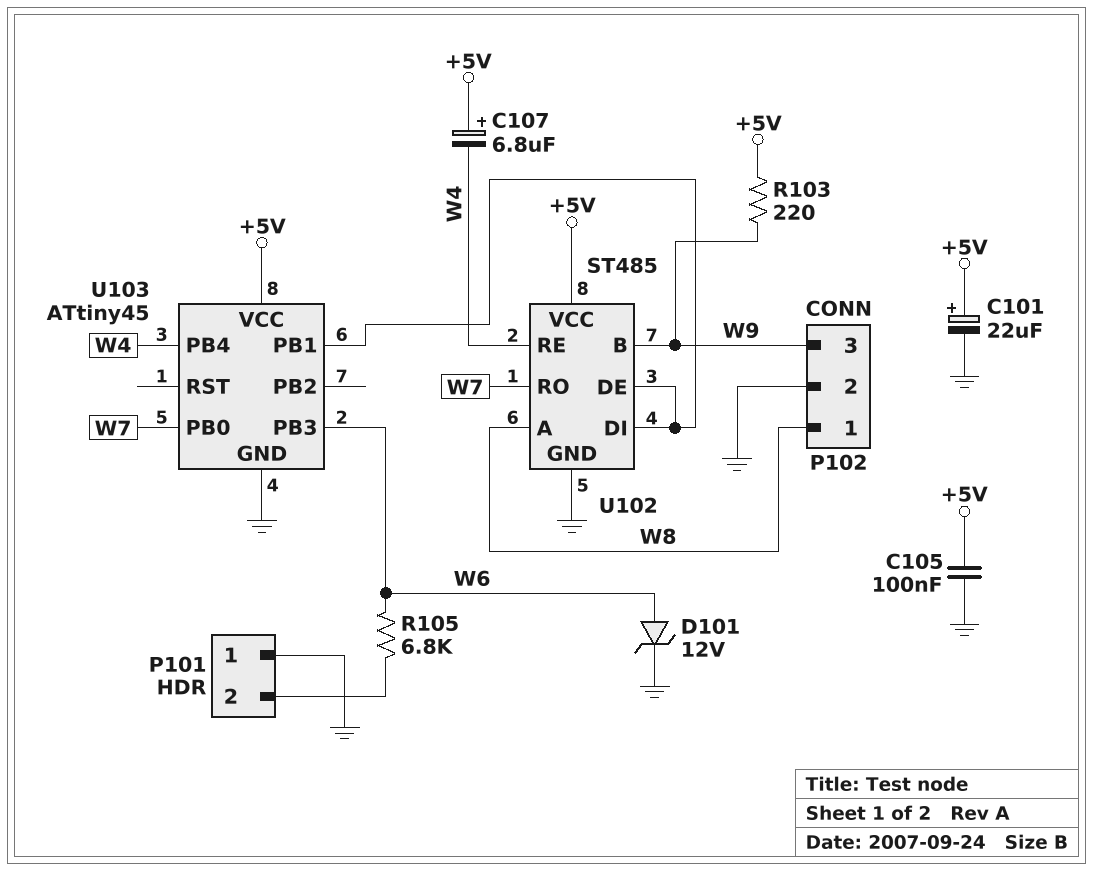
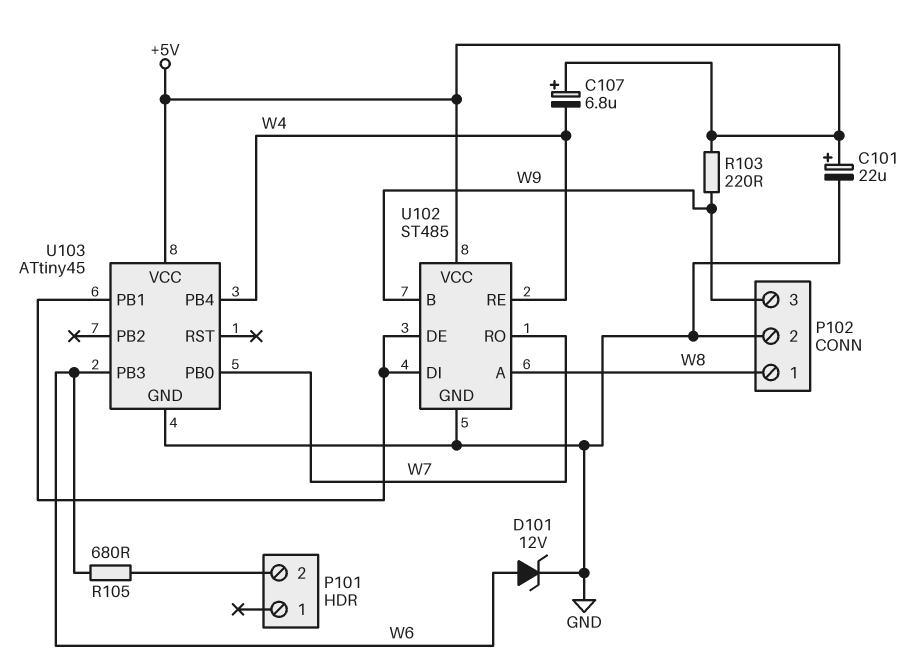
C105: 100nF (+5V, GND) -> none
P101 pin 1: GND -> none
R105: 6.8k (P101/2, W6) -> 680 (P101/2, W6)

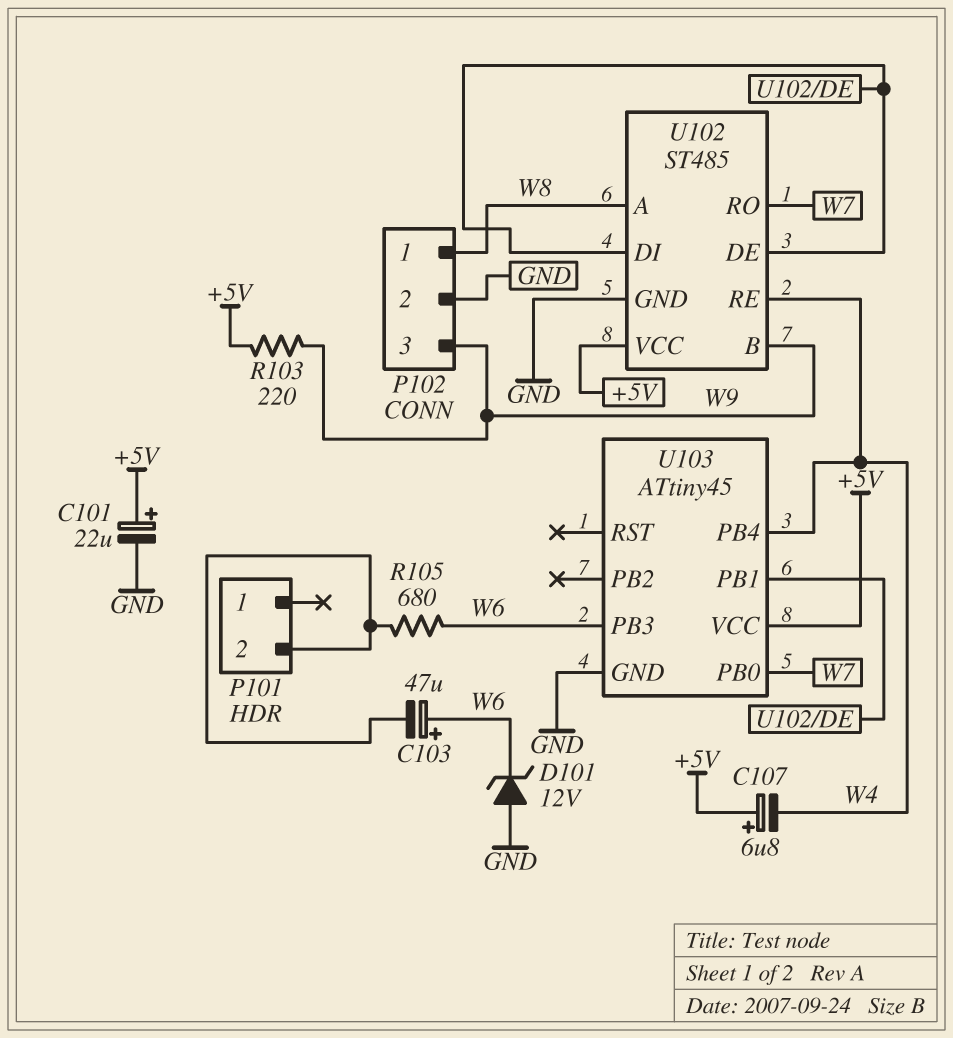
C103: none -> 47uF (plus W6, minus P101/2)
D101: zener 12V (A W6, K GND) -> zener 12V (A GND, K W6)

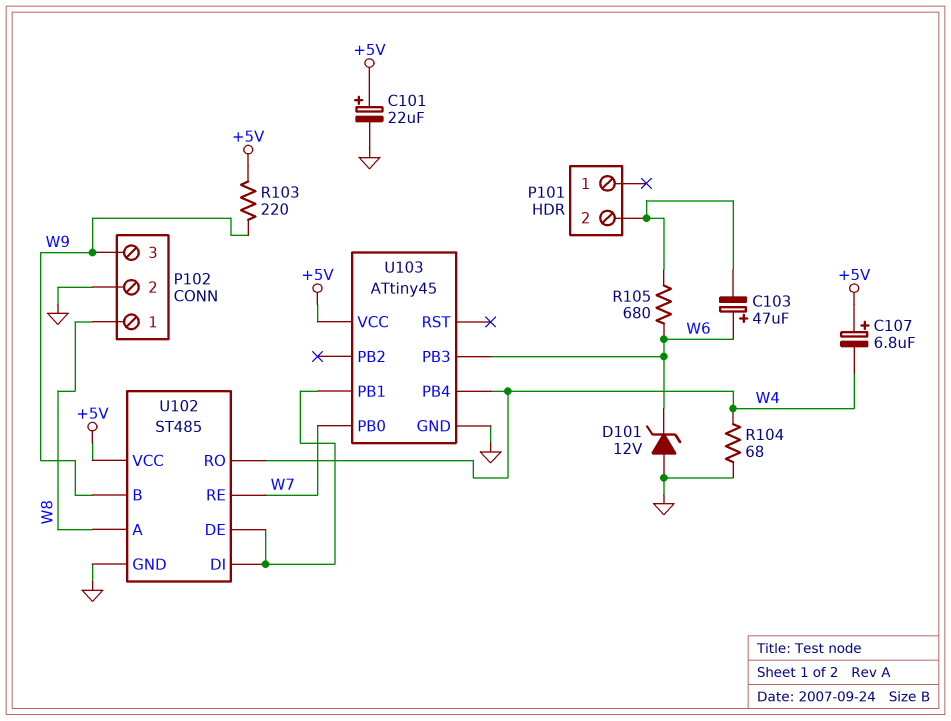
R104: none -> 68 (GND, W4)
U102 pin RE: W4 -> W7
U102 pin RO: W7 -> W4

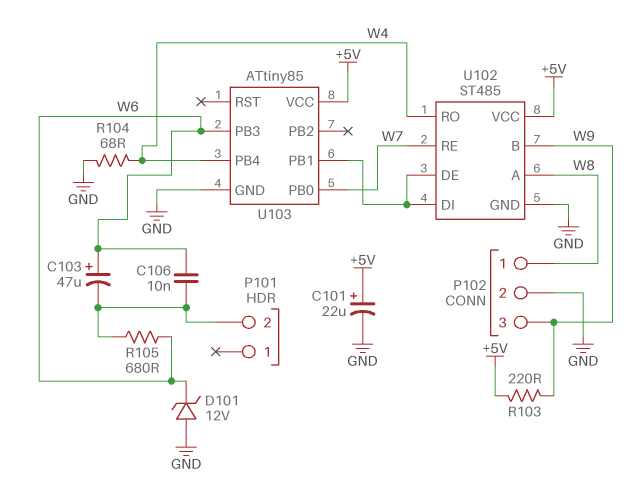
C106: none -> 10nF (P101/2, W6)
C107: 6.8uF (plus +5V, minus W4) -> none
U103: ATtiny45 -> ATtiny85

